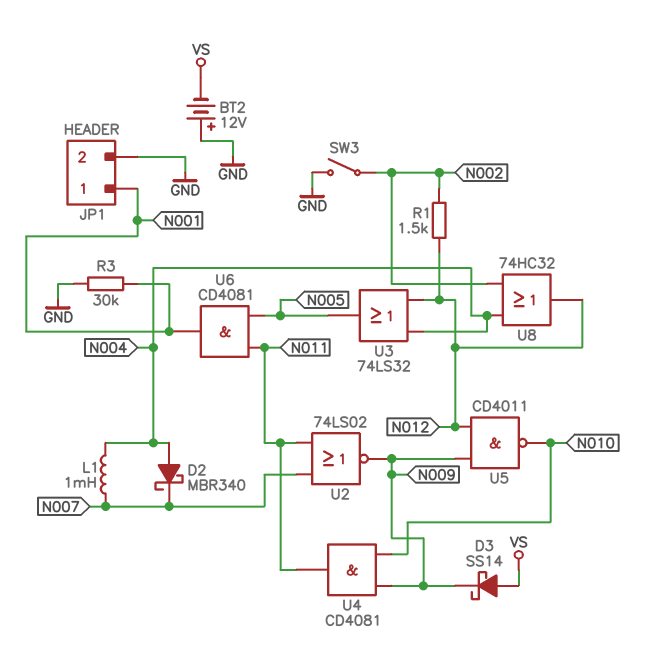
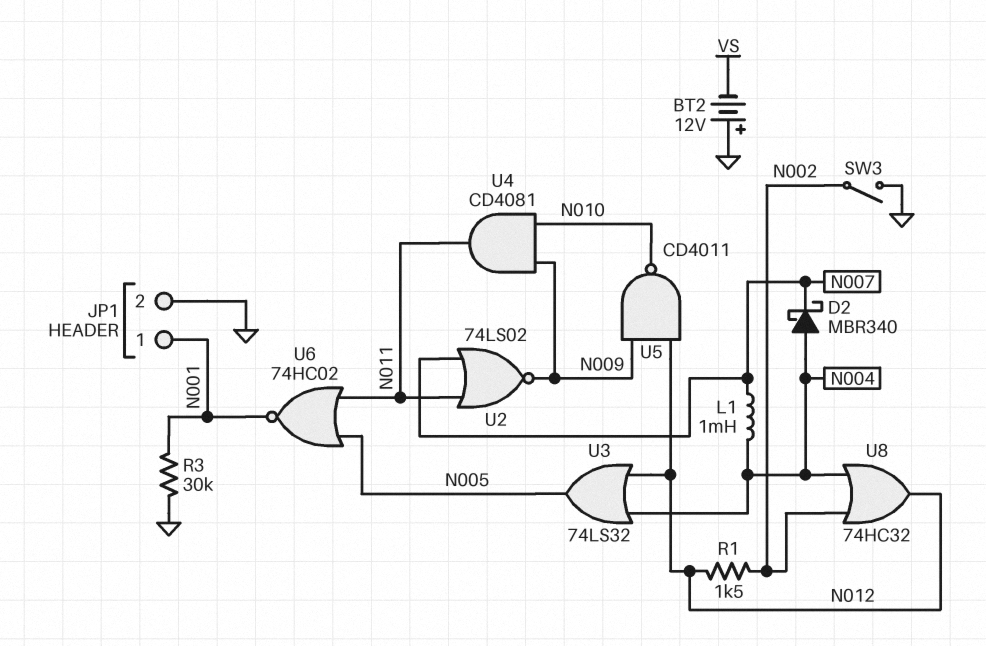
D3: schottky SS14 (A VS, K N009) -> none
U6: AND CD4081 (in N005, in N011, out N001) -> NOR 74HC02 (in N005, in N011, out N001)

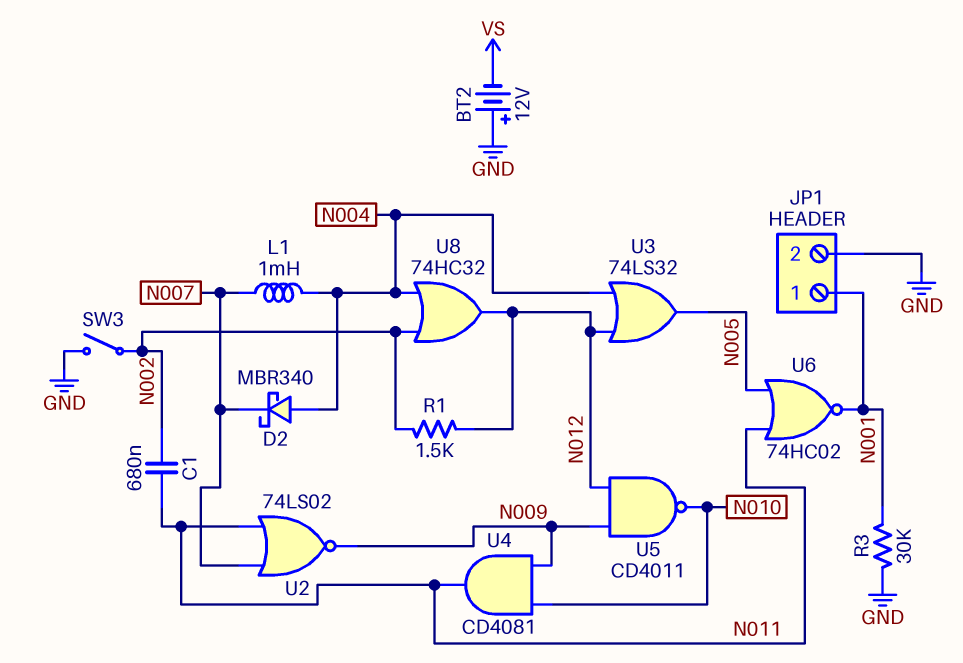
C1: none -> 680nF (N002, N011)

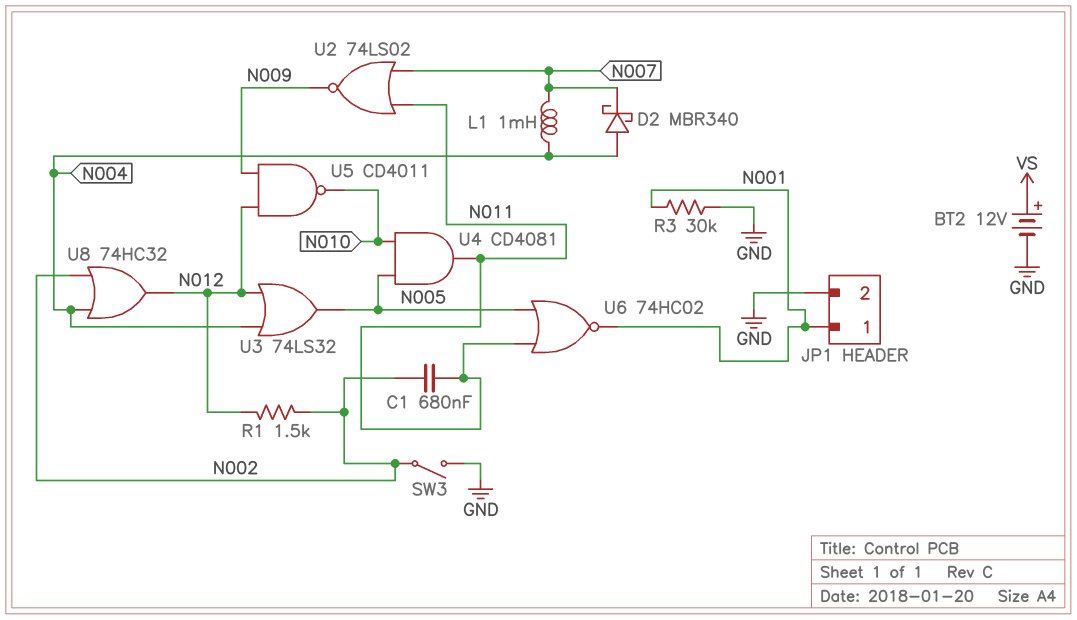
BT2: 12V (plus GND, minus VS) -> 12V (plus VS, minus GND)
U4: AND CD4081 (in N009, in N010, out N011) -> AND CD4081 (in N005, in N010, out N011)

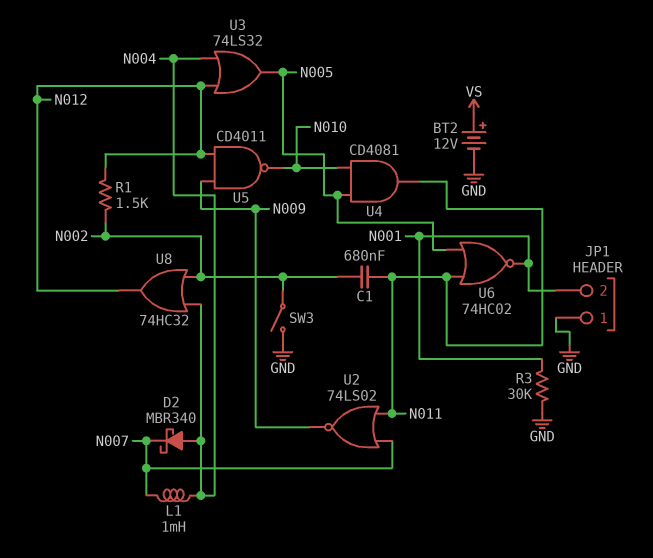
JP1 pin 1: N001 -> GND
JP1 pin 2: GND -> N001

